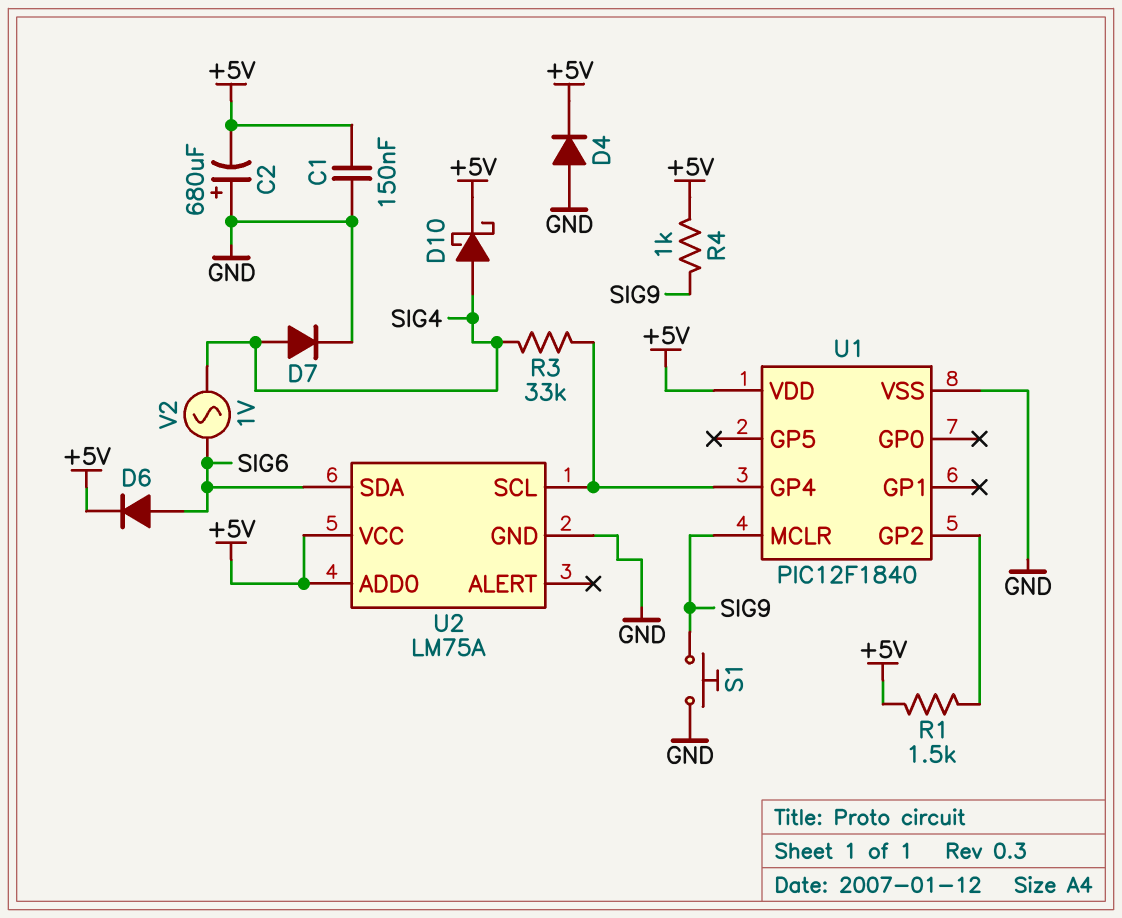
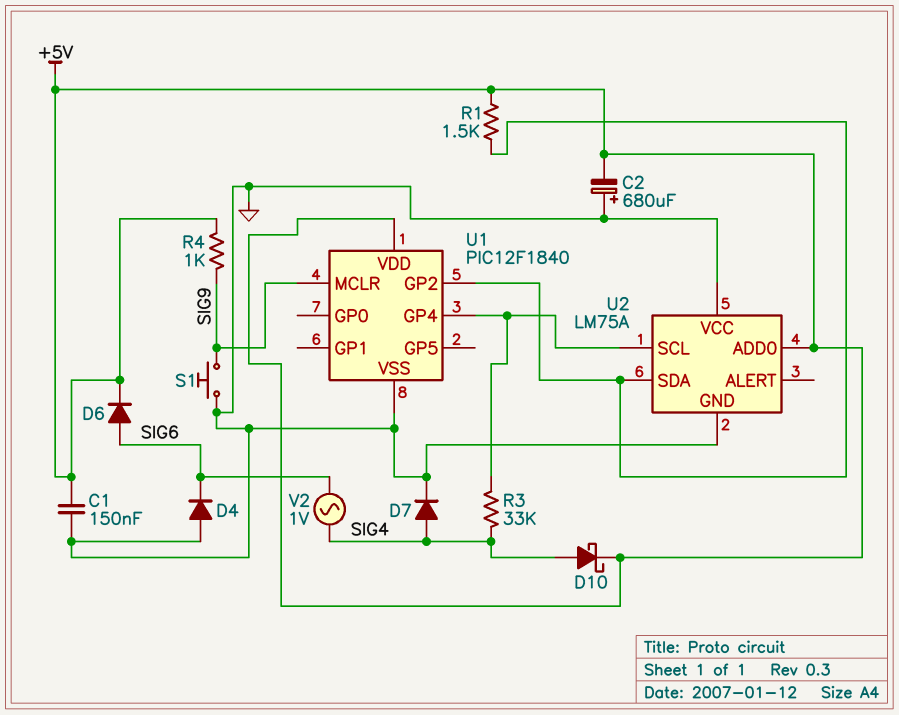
D4: diode (A GND, K +5V) -> diode (A GND, K SIG6)
U2 pin SDA: SIG6 -> U1/GP2
U2 pin VCC: +5V -> GND

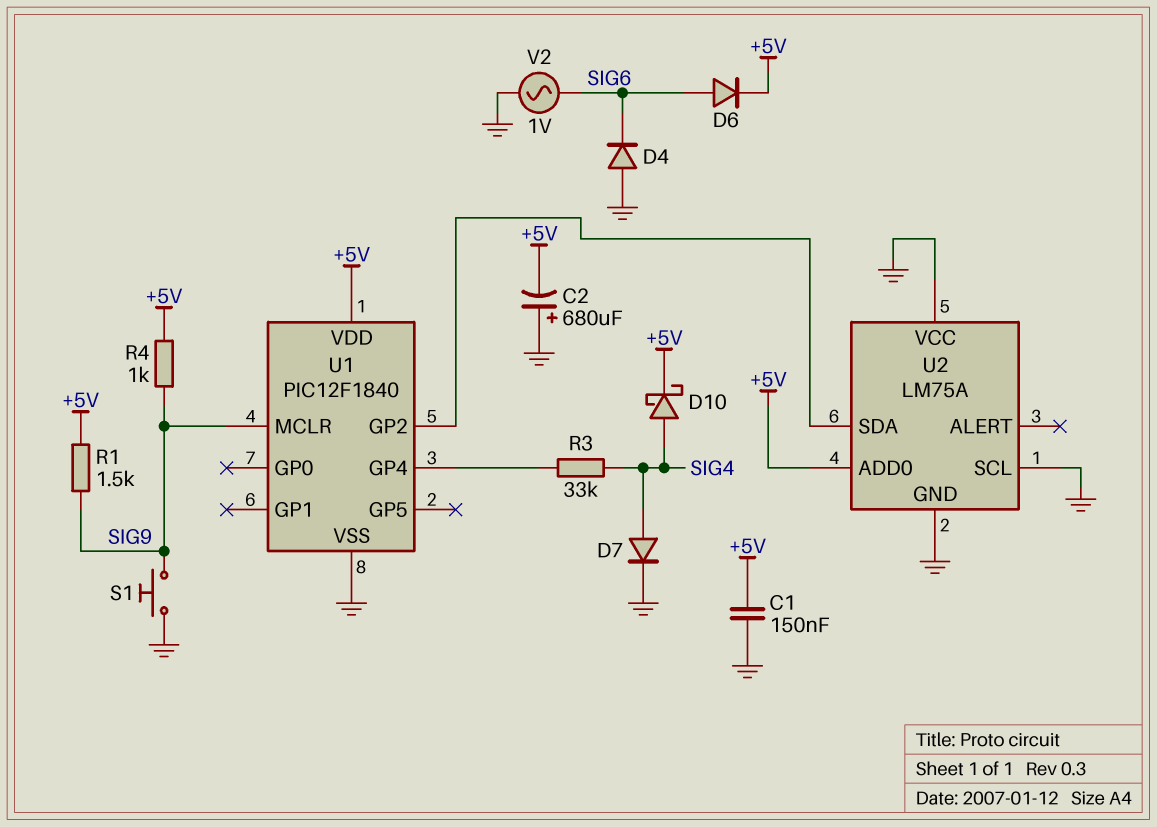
R1: 1.5k (+5V, U1/GP2) -> 1.5k (+5V, SIG9)
U2 pin SCL: U1/GP4 -> GND
V2: AC 1V (SIG4, SIG6) -> AC 1V (GND, SIG6)

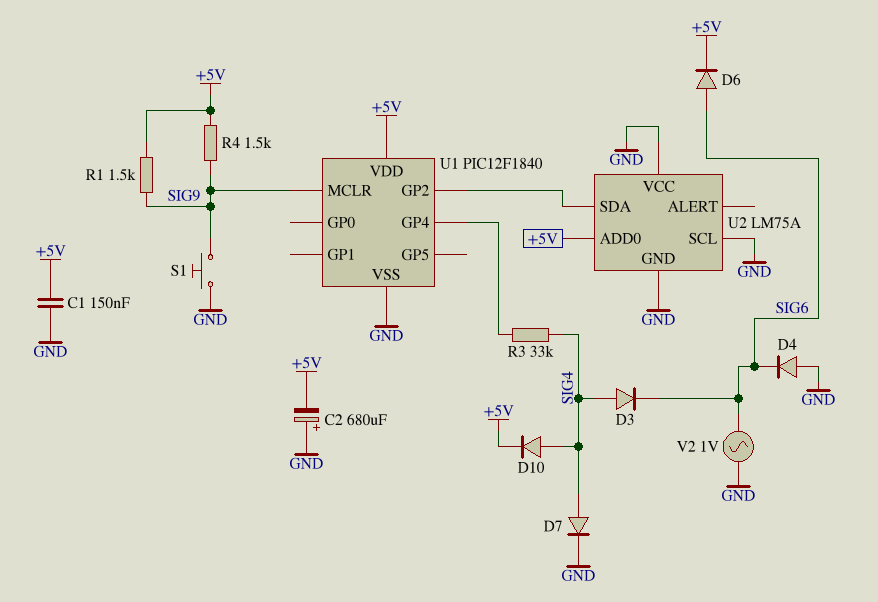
D3: none -> diode (A SIG4, K SIG6)
D10: schottky (A SIG4, K +5V) -> diode (A SIG4, K +5V)
R4: 1k (+5V, SIG9) -> 1.5k (+5V, SIG9)

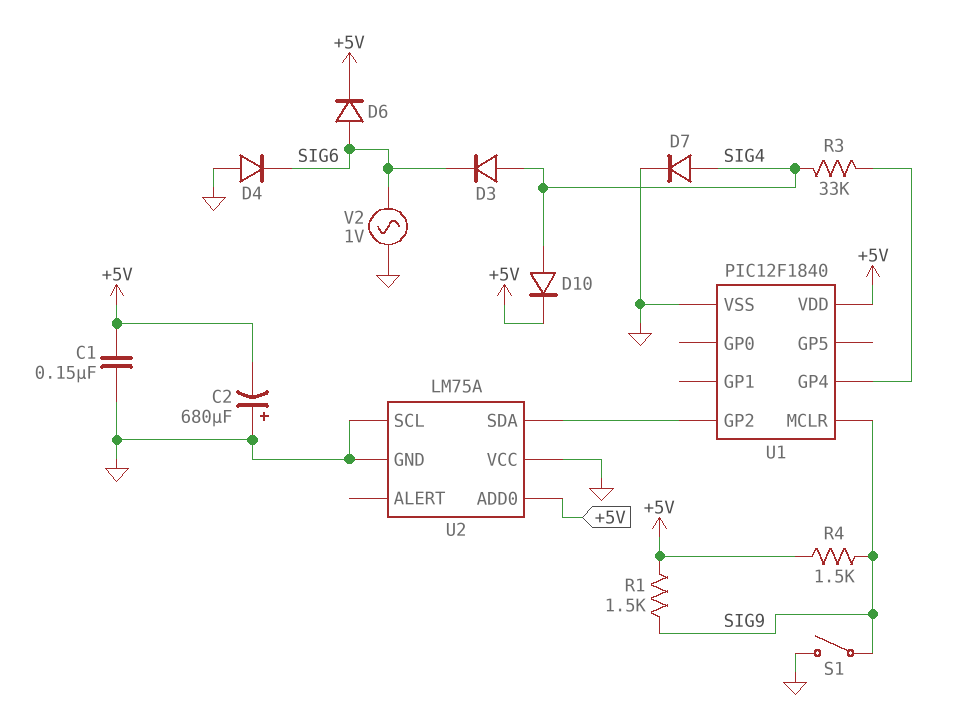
S1: button (GND, SIG9) -> switch (GND, SIG9)

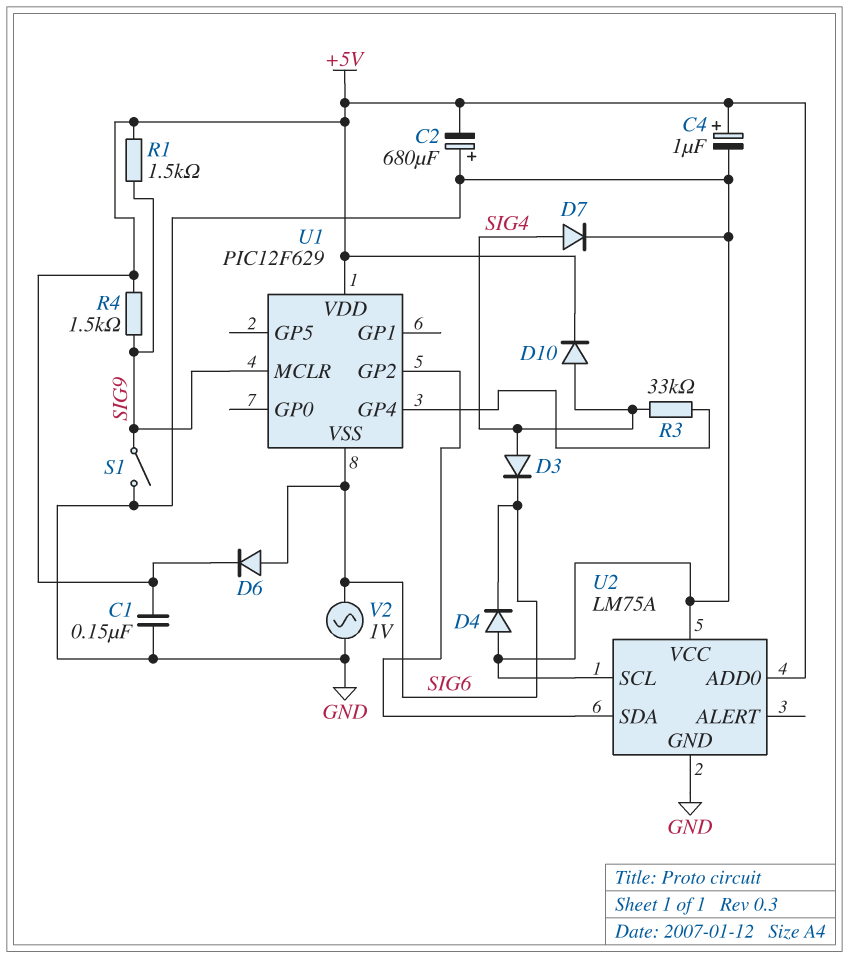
C4: none -> 1uF (plus +5V, minus GND)
U1: PIC12F1840 -> PIC12F629
U1 pin VSS: GND -> SIG6

